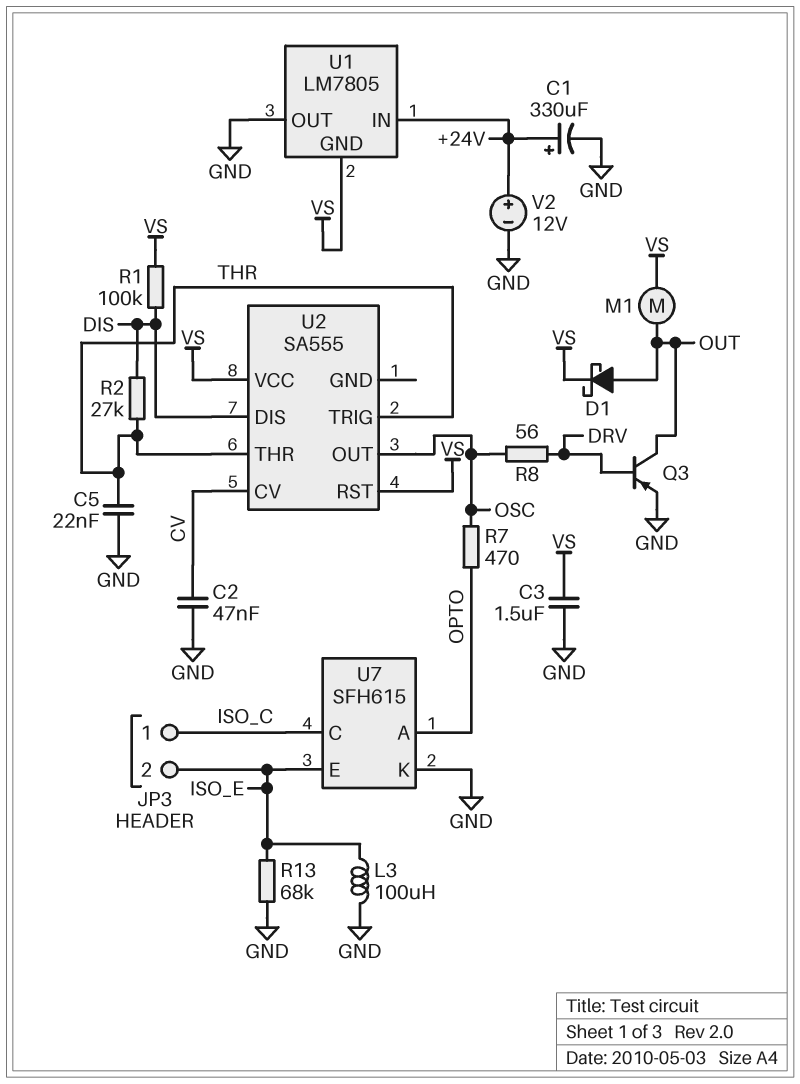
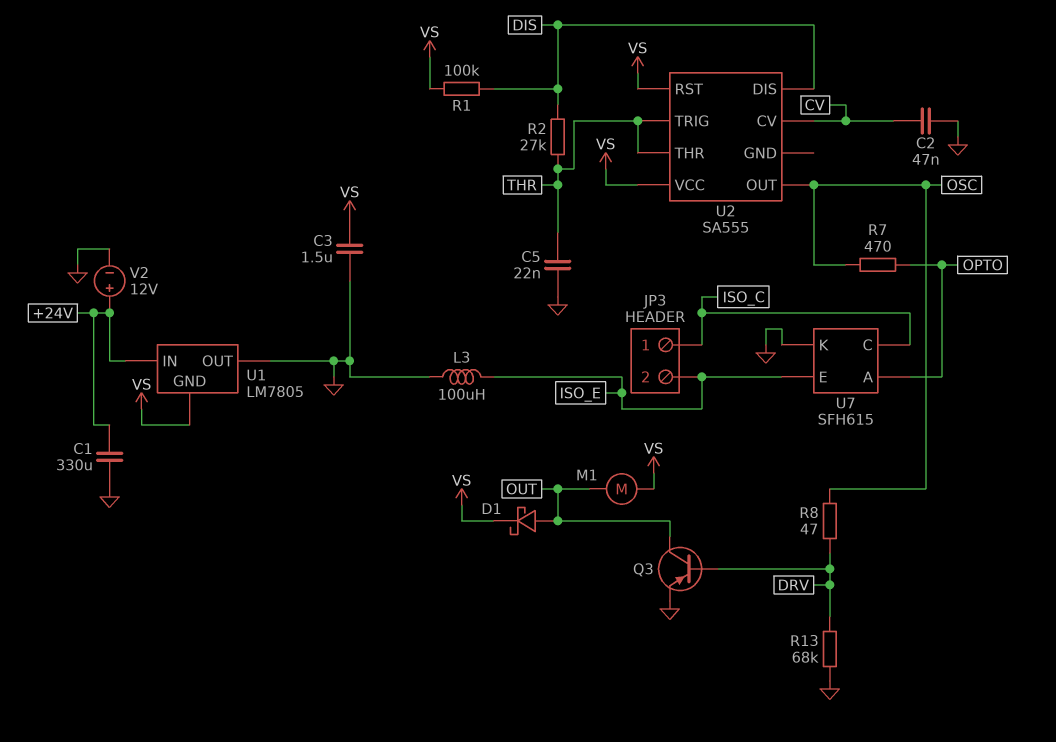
C1: 330uF (plus +24V, minus GND) -> 330uF (+24V, GND)
R8: 56 (DRV, OSC) -> 47 (DRV, OSC)
R13: 68k (GND, ISO_E) -> 68k (DRV, GND)

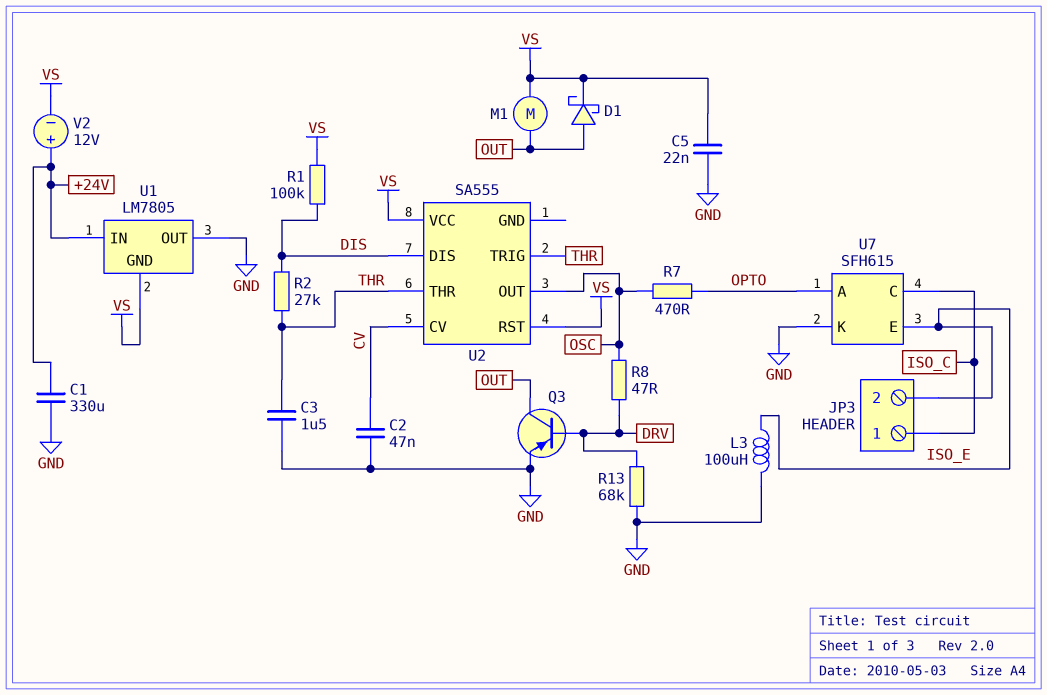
C3: 1.5uF (GND, VS) -> 1.5uF (GND, THR)
C5: 22nF (GND, THR) -> 22nF (GND, VS)
V2: 12V (plus +24V, minus GND) -> 12V (plus +24V, minus VS)

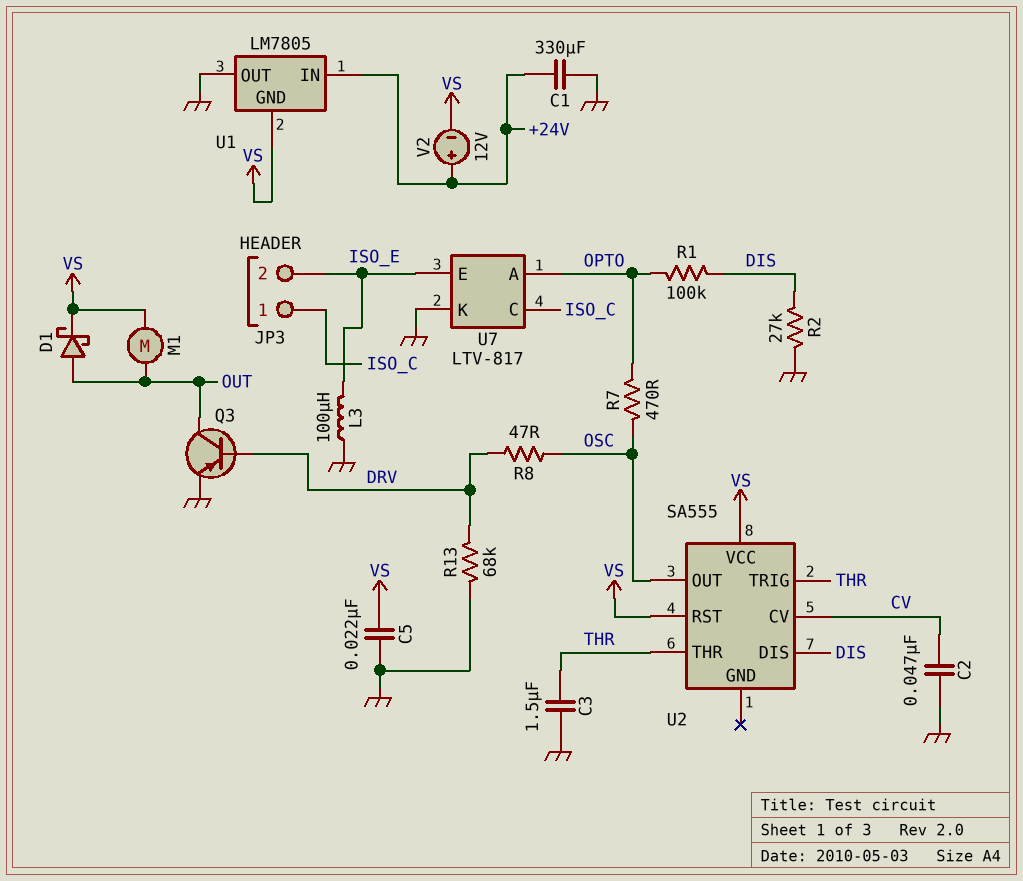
R1: 100k (DIS, VS) -> 100k (DIS, OPTO)
R2: 27k (DIS, THR) -> 27k (DIS, GND)
U7: SFH615 -> LTV-817

